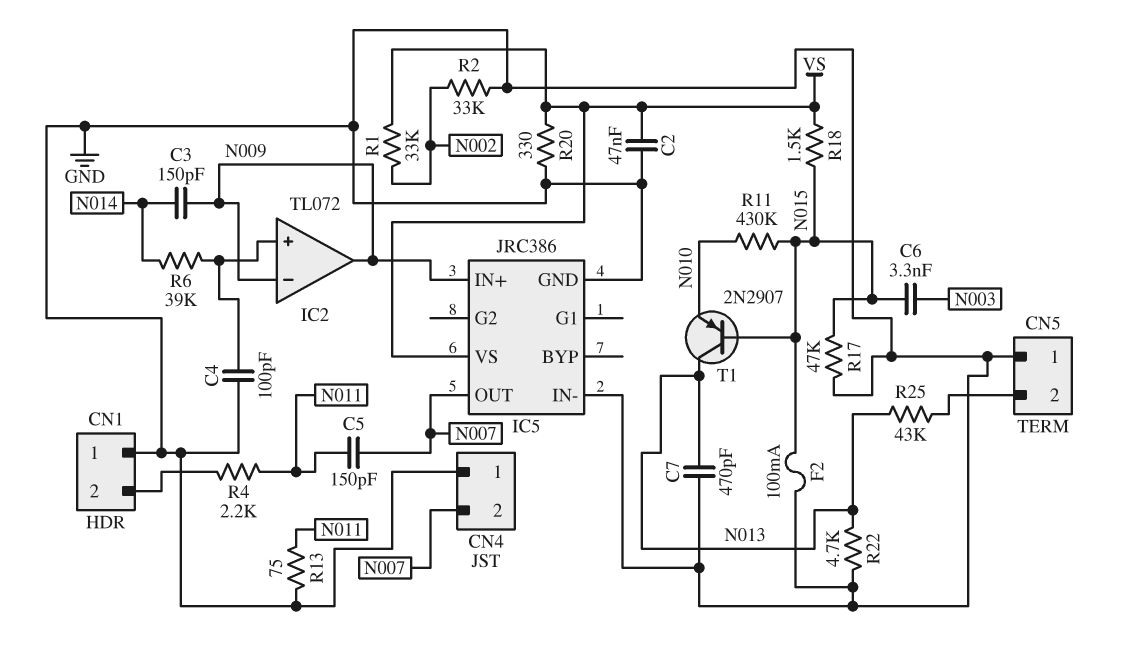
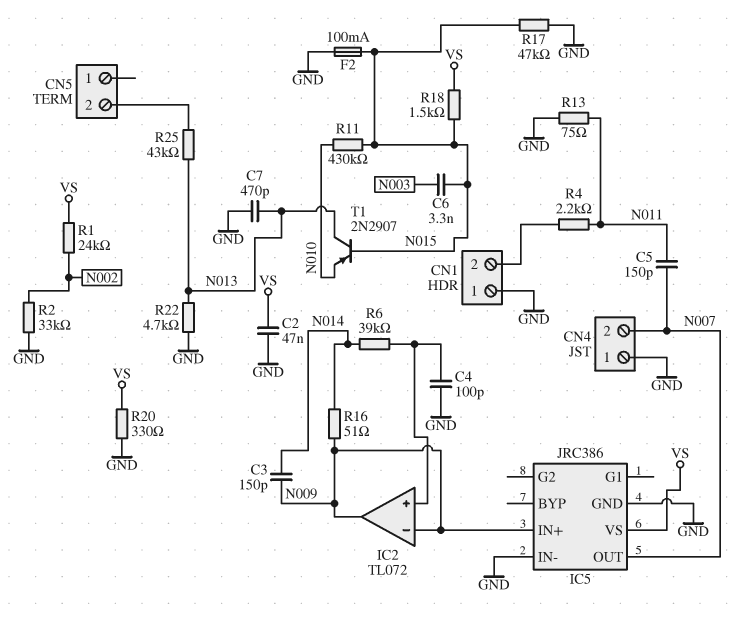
CN5 pin 1: GND -> none
R1: 33k (N002, VS) -> 24k (N002, VS)
R16: none -> 51 (N009, N014)

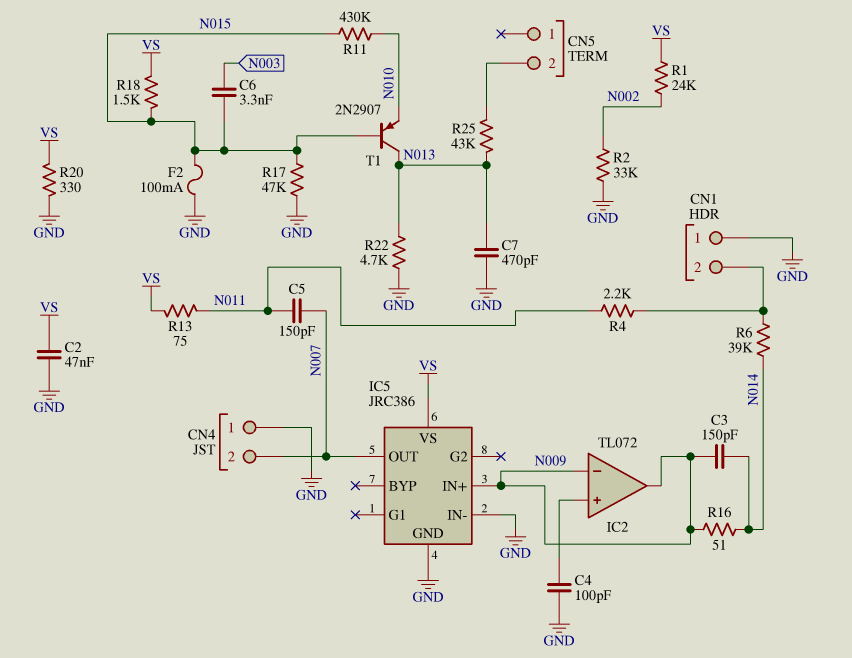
R6: 39k (IC2/in+, N014) -> 39k (CN1/2, N014)
R13: 75 (GND, N011) -> 75 (N011, VS)

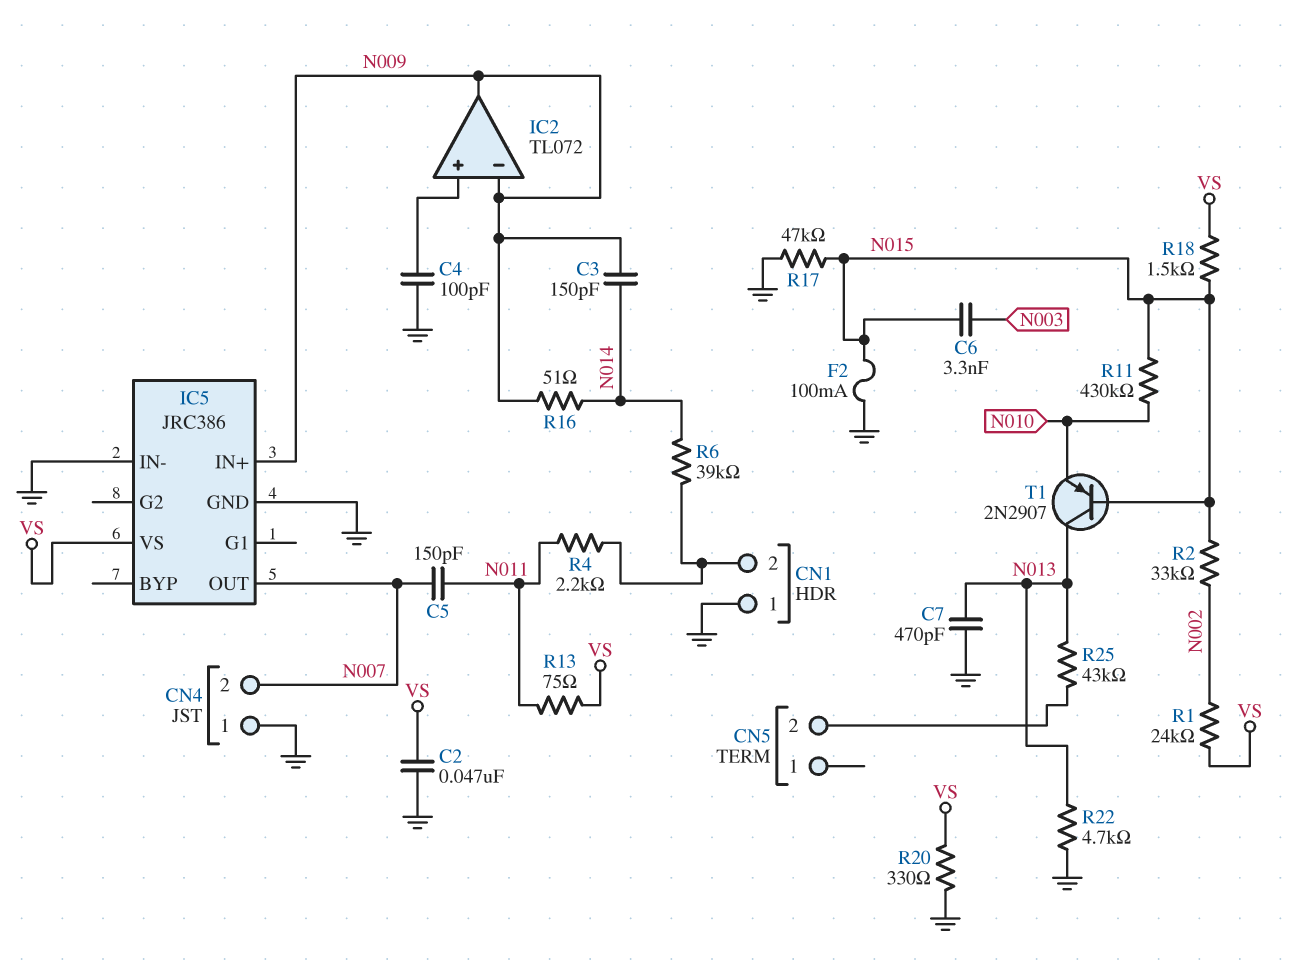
R2: 33k (GND, N002) -> 33k (N002, N015)

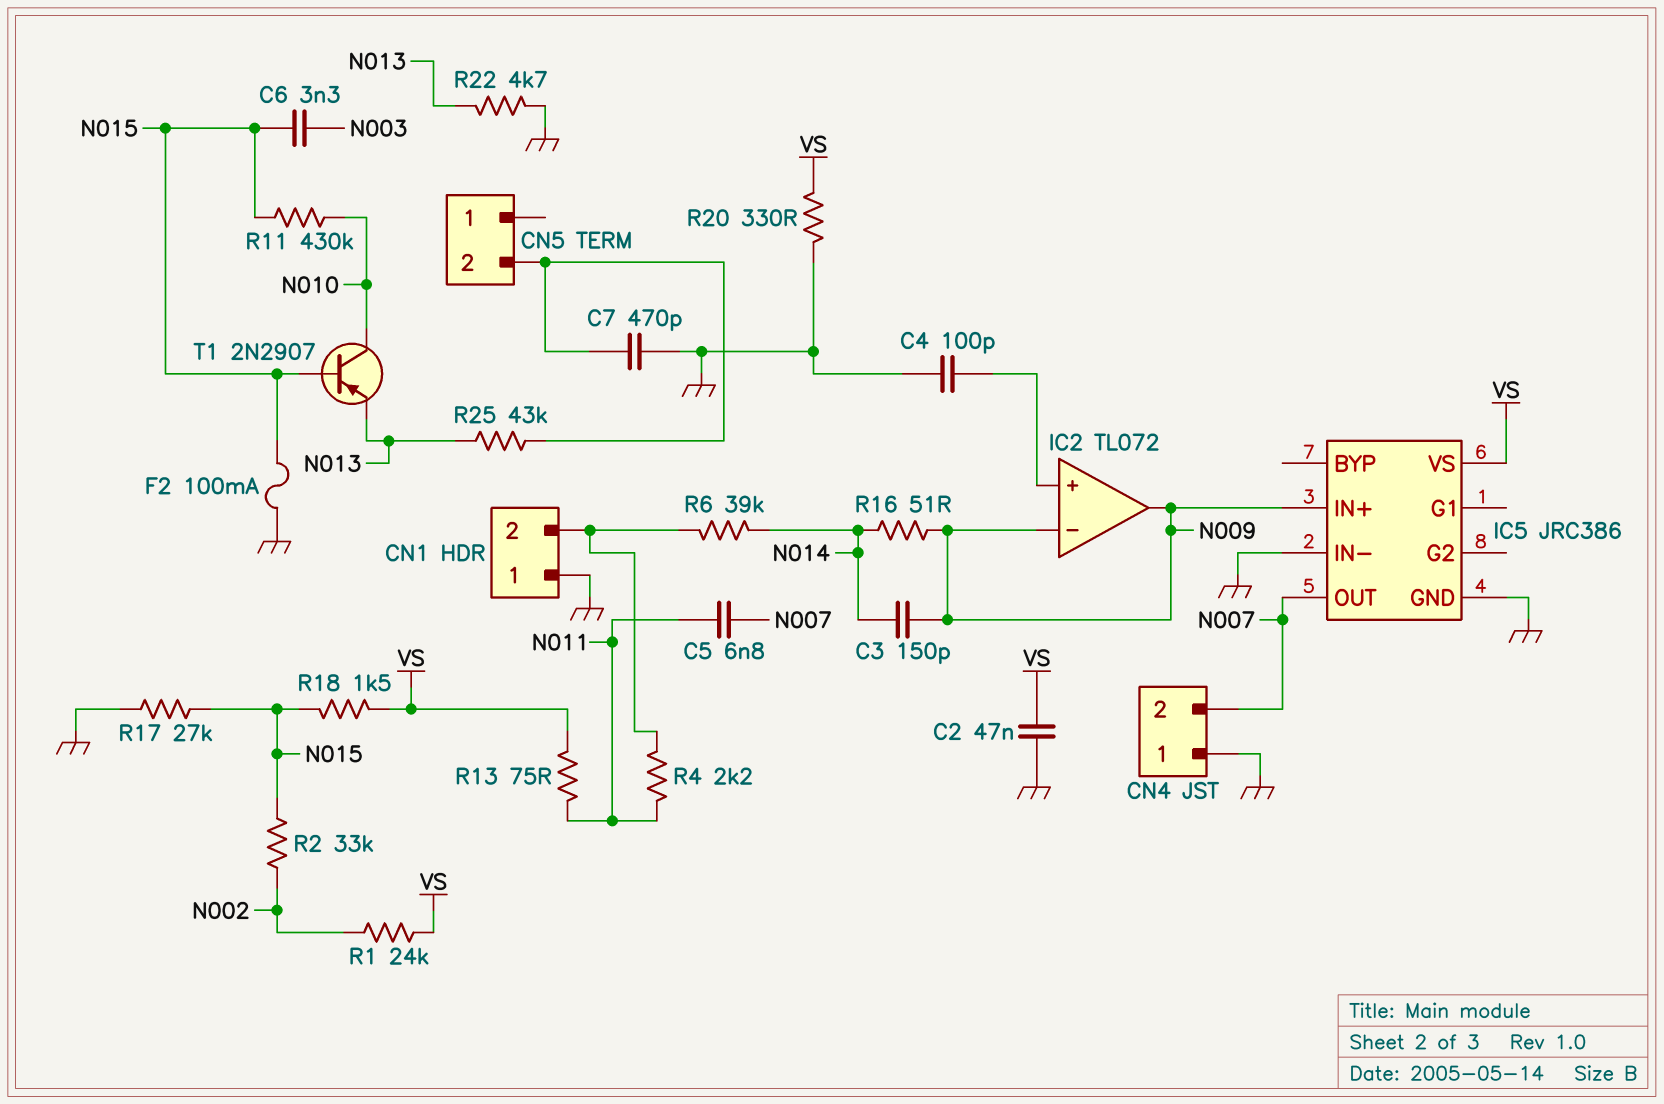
C5: 150pF (N007, N011) -> 6.8nF (N007, N011)
C7: 470pF (GND, N013) -> 470pF (CN5/2, GND)
R17: 47k (GND, N015) -> 27k (GND, N015)
T1: PNP 2N2907 (B N015, C N013, E N010) -> PNP 2N2907 (B N015, C N010, E N013)

